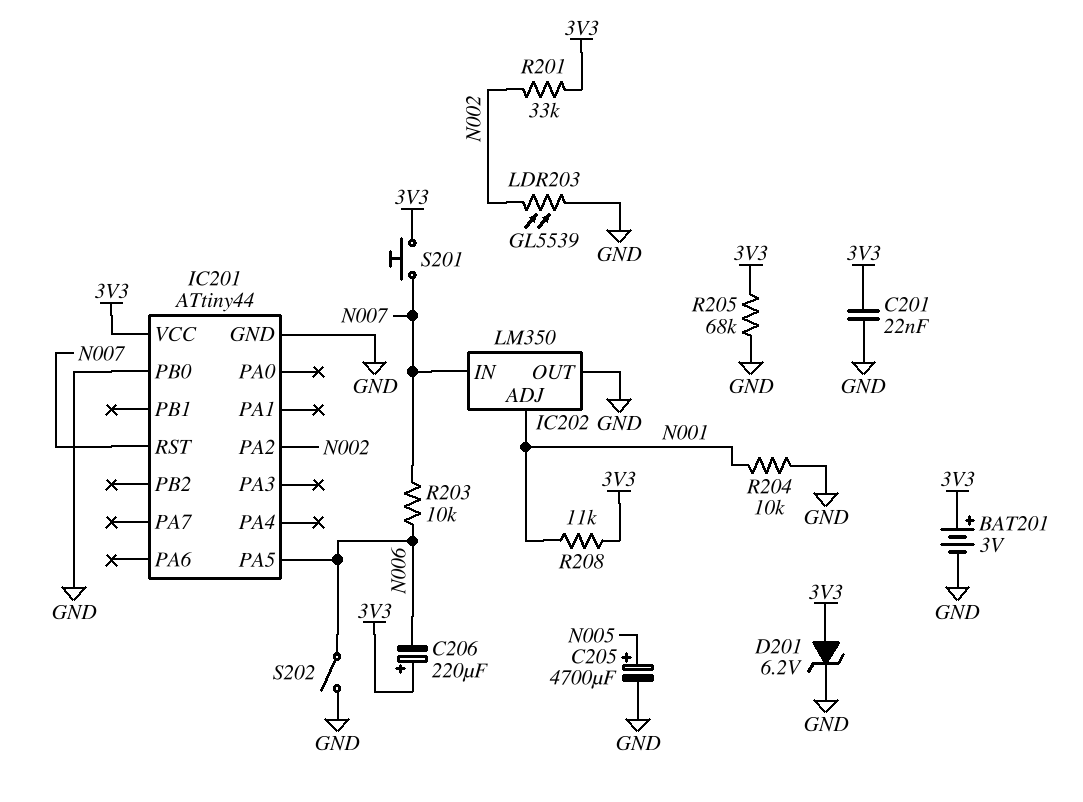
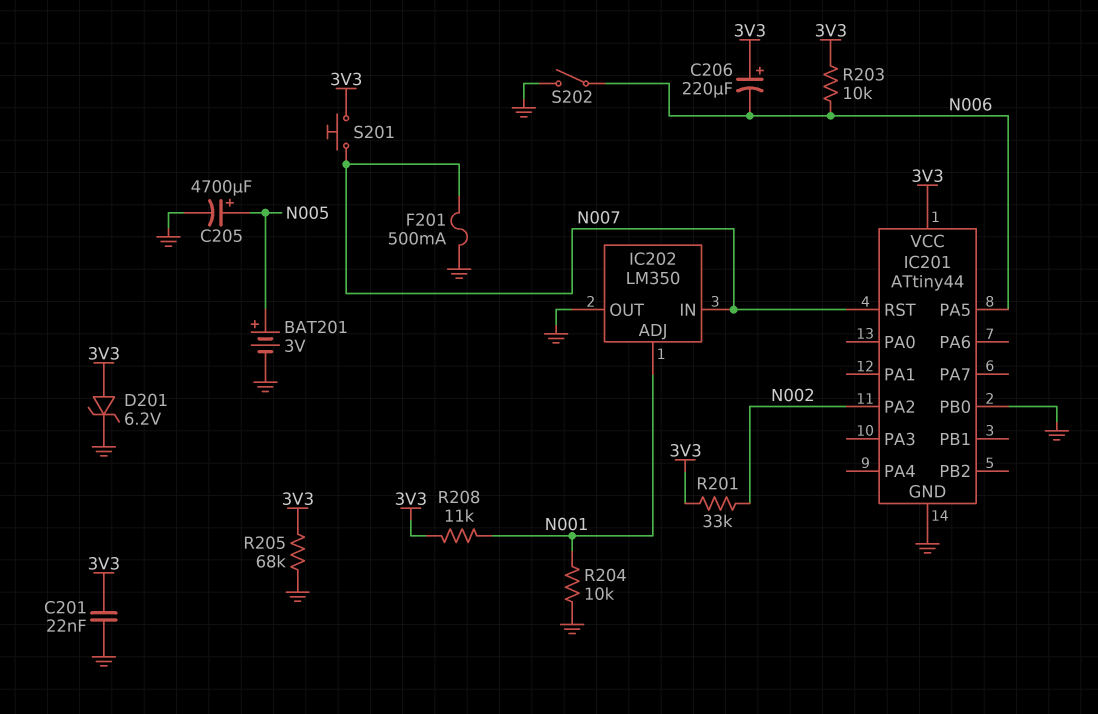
BAT201: 3V (plus 3V3, minus GND) -> 3V (plus N005, minus GND)
F201: none -> 500mA (GND, N007)
LDR203: GL5539 (GND, N002) -> none
R203: 10k (N006, N007) -> 10k (3V3, N006)

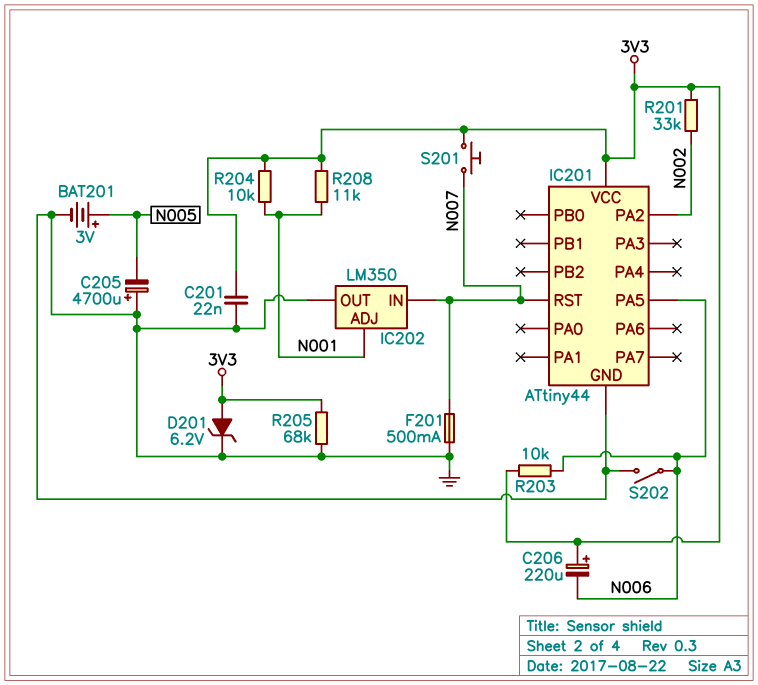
C205: 4700uF (plus N005, minus GND) -> 4700uF (plus GND, minus N005)
IC201 pin PB0: GND -> none
R204: 10k (GND, N001) -> 10k (3V3, N001)

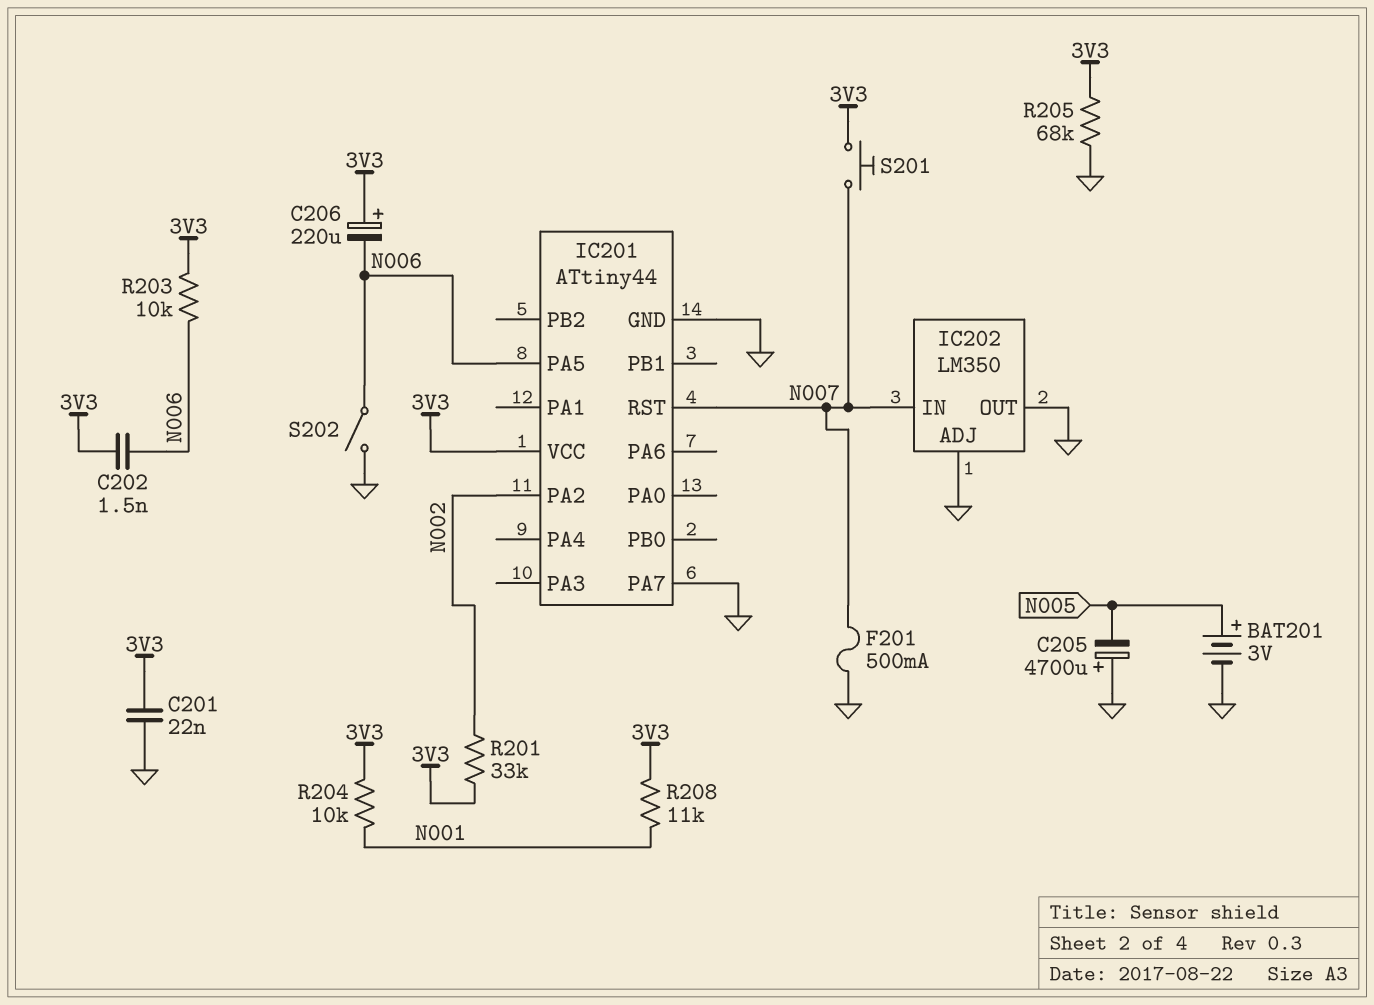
C202: none -> 1.5nF (3V3, N006)
D201: zener 6.2V (A 3V3, K GND) -> none
IC201 pin PA7: none -> GND
IC202 pin ADJ: N001 -> GND

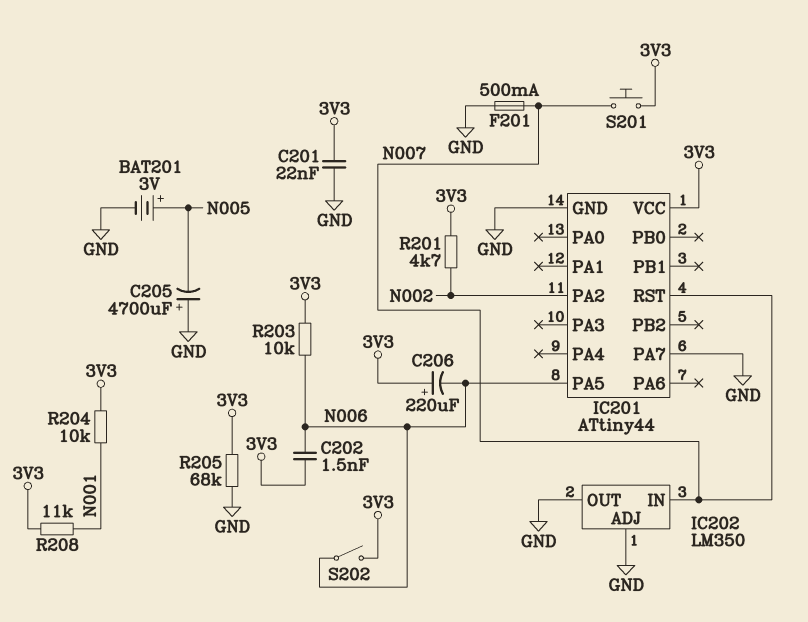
R201: 33k (3V3, N002) -> 4.7k (3V3, N002)
S202: switch (GND, N006) -> switch (3V3, N006)

